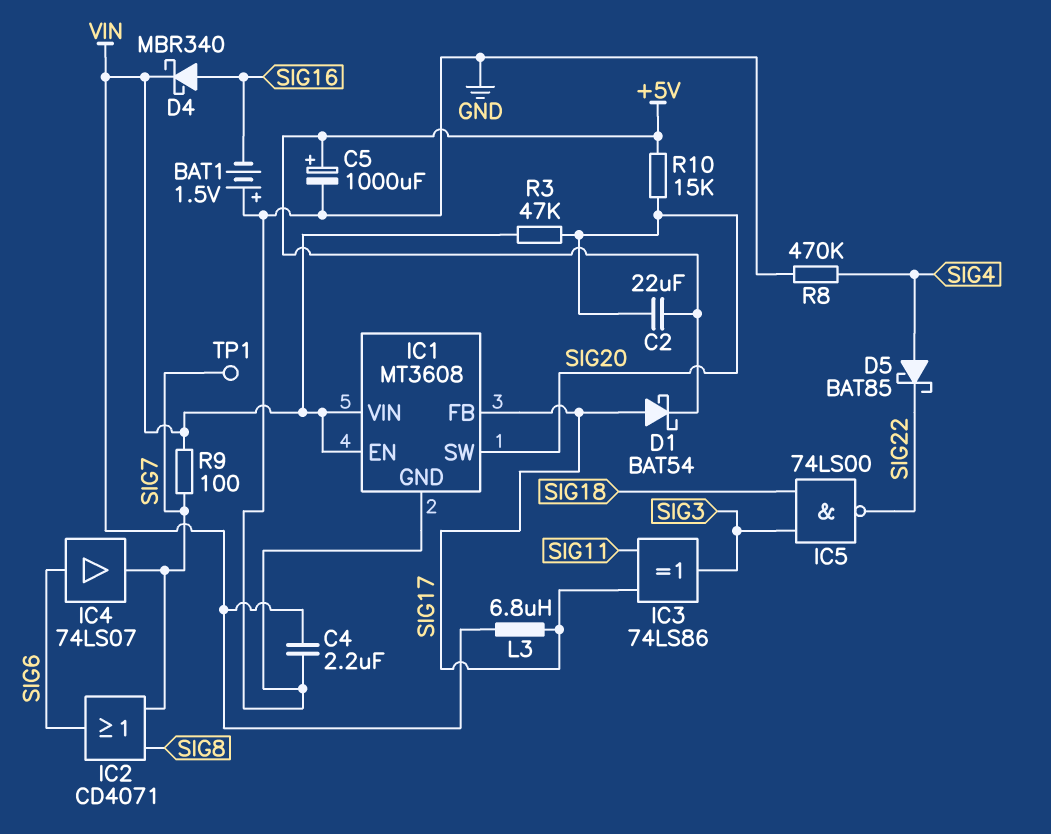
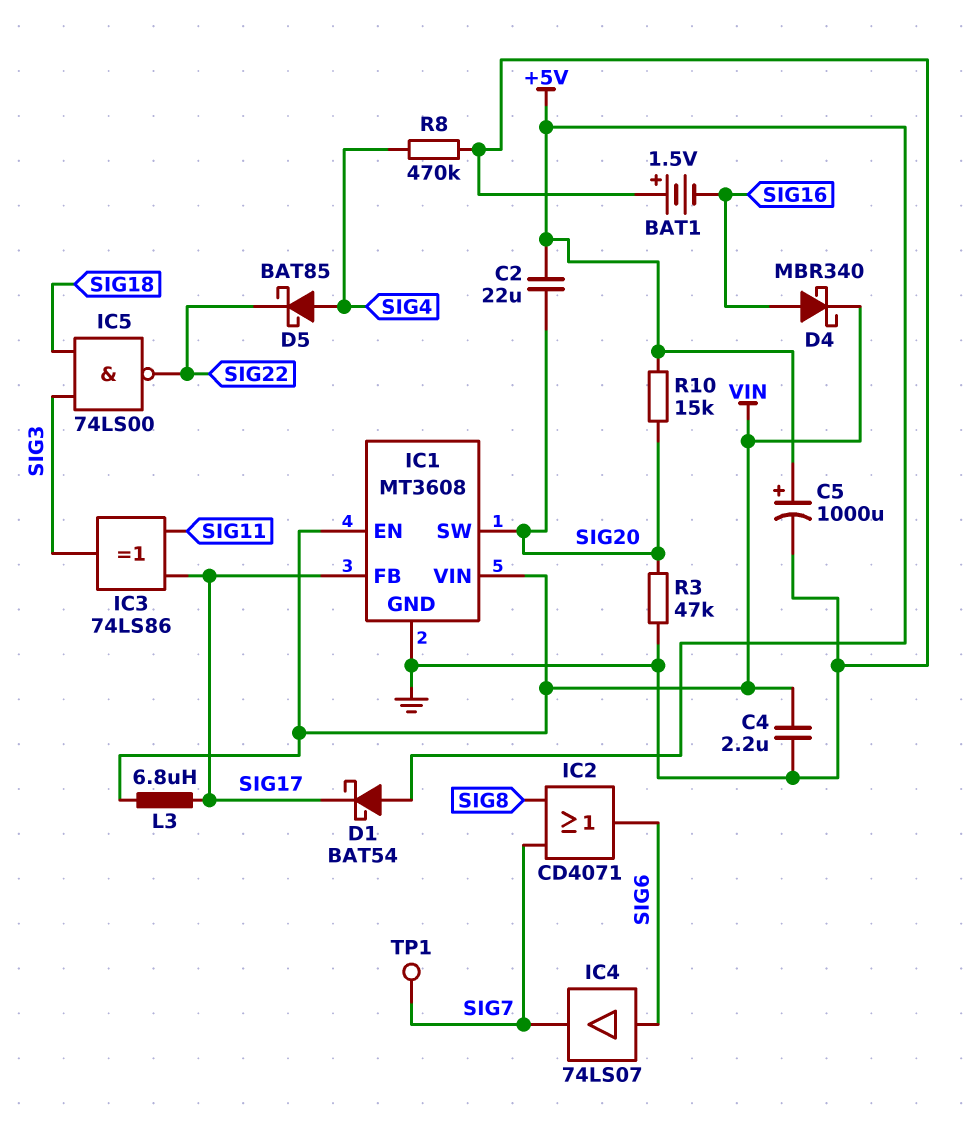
D1: schottky BAT54 (A SIG17, K +5V) -> schottky BAT54 (A +5V, K SIG17)
R3: 47k (SIG20, VIN) -> 47k (GND, SIG20)
R9: 100 (SIG7, VIN) -> none

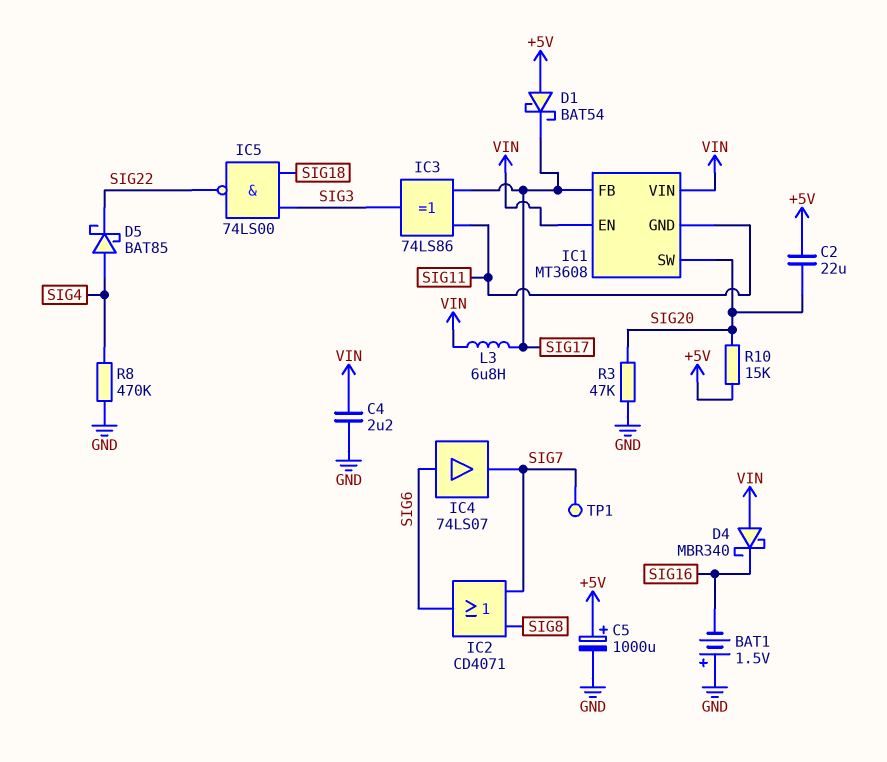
D4: schottky MBR340 (A SIG16, K VIN) -> schottky MBR340 (A VIN, K SIG16)
IC1 pin GND: GND -> SIG11

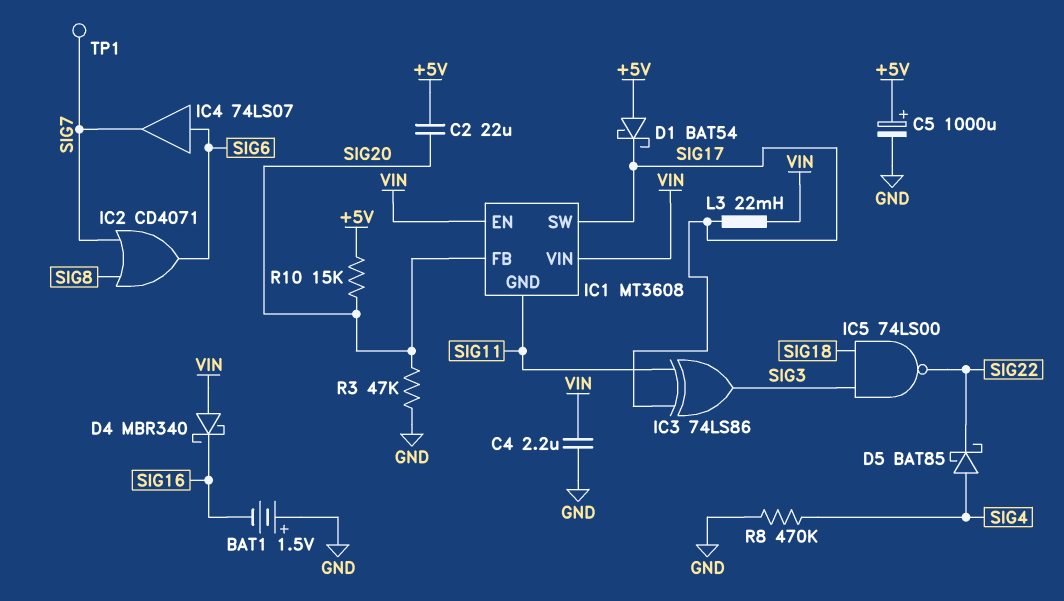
IC1 pin FB: SIG17 -> SIG20
IC1 pin SW: SIG20 -> SIG17
L3: 6.8uH (SIG17, VIN) -> 22mH (SIG17, VIN)

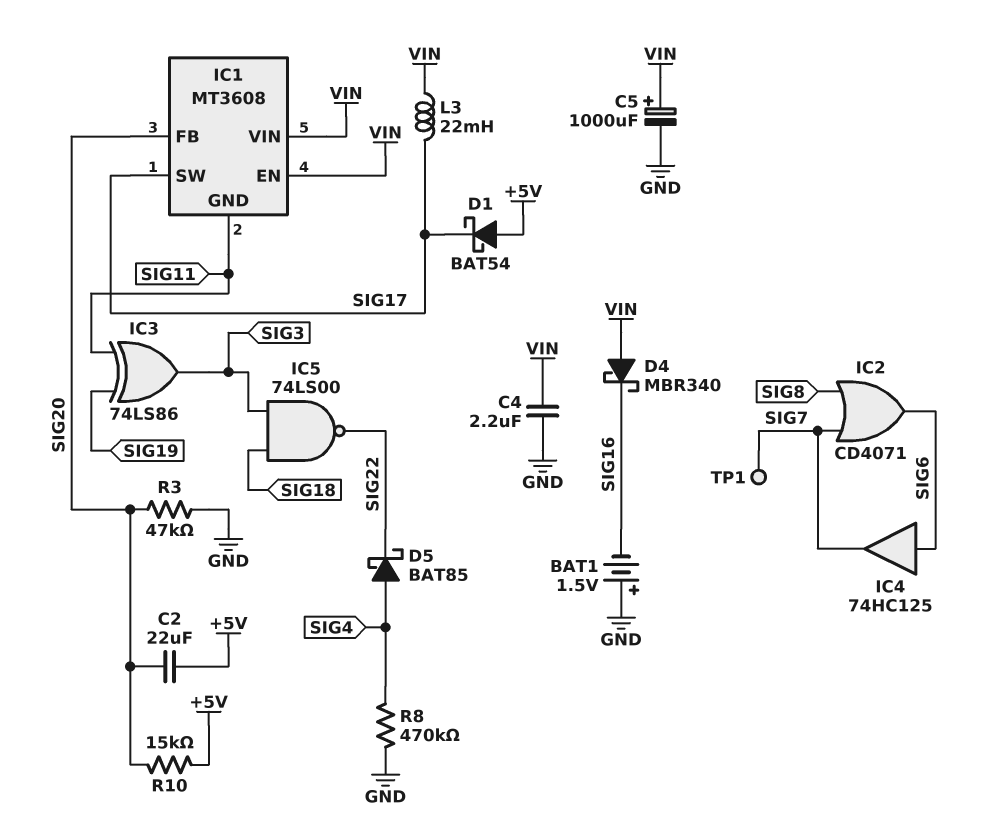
C5: 1000uF (plus +5V, minus GND) -> 1000uF (plus VIN, minus GND)
IC3: XOR 74LS86 (in SIG11, in SIG17, out SIG3) -> XOR 74LS86 (in SIG11, in SIG19, out SIG3)
IC4: buffer 74LS07 (in SIG6, out SIG7) -> buffer 74HC125 (in SIG6, out SIG7)

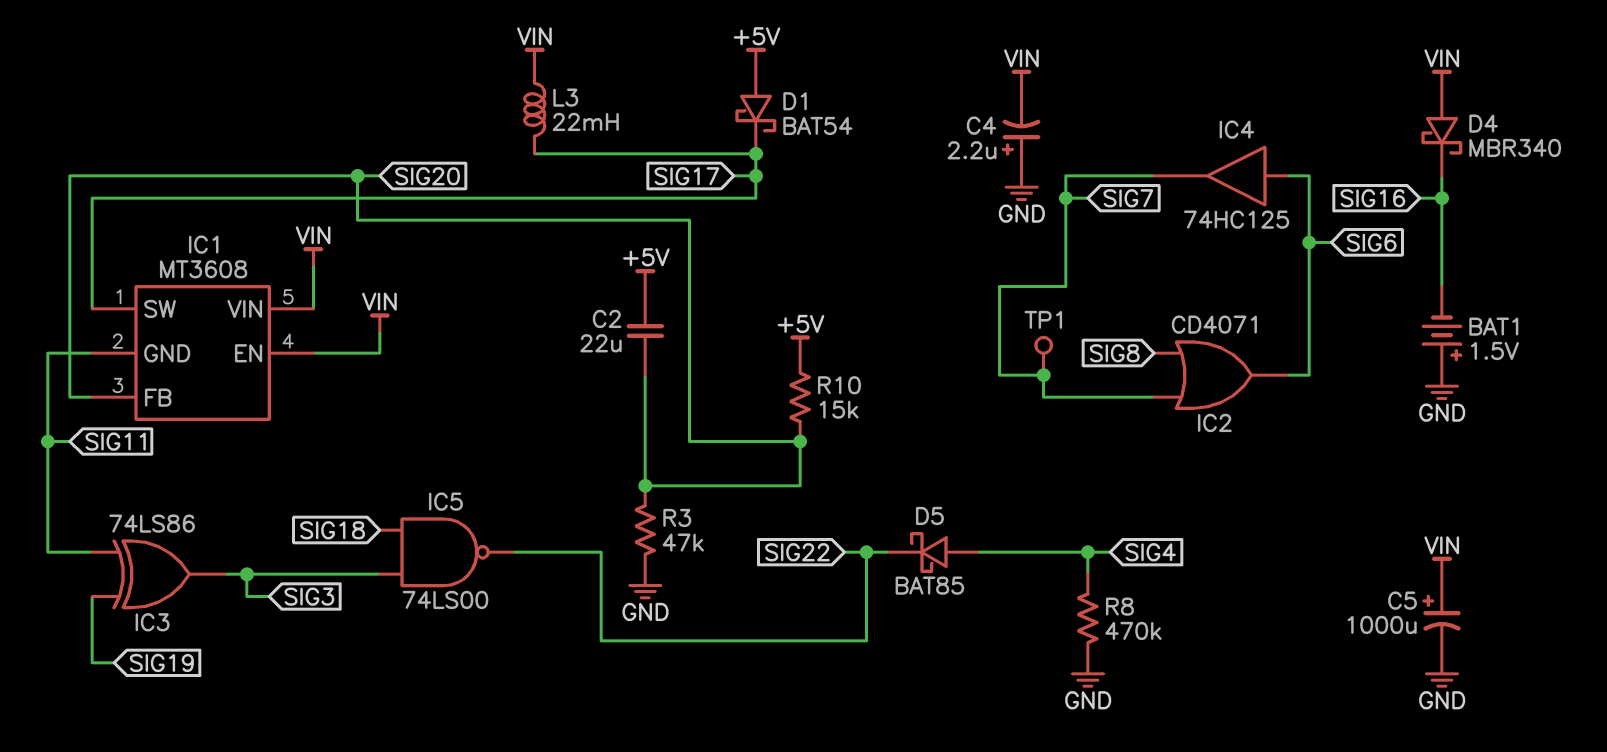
C4: 2.2uF (GND, VIN) -> 2.2uF (plus GND, minus VIN)

